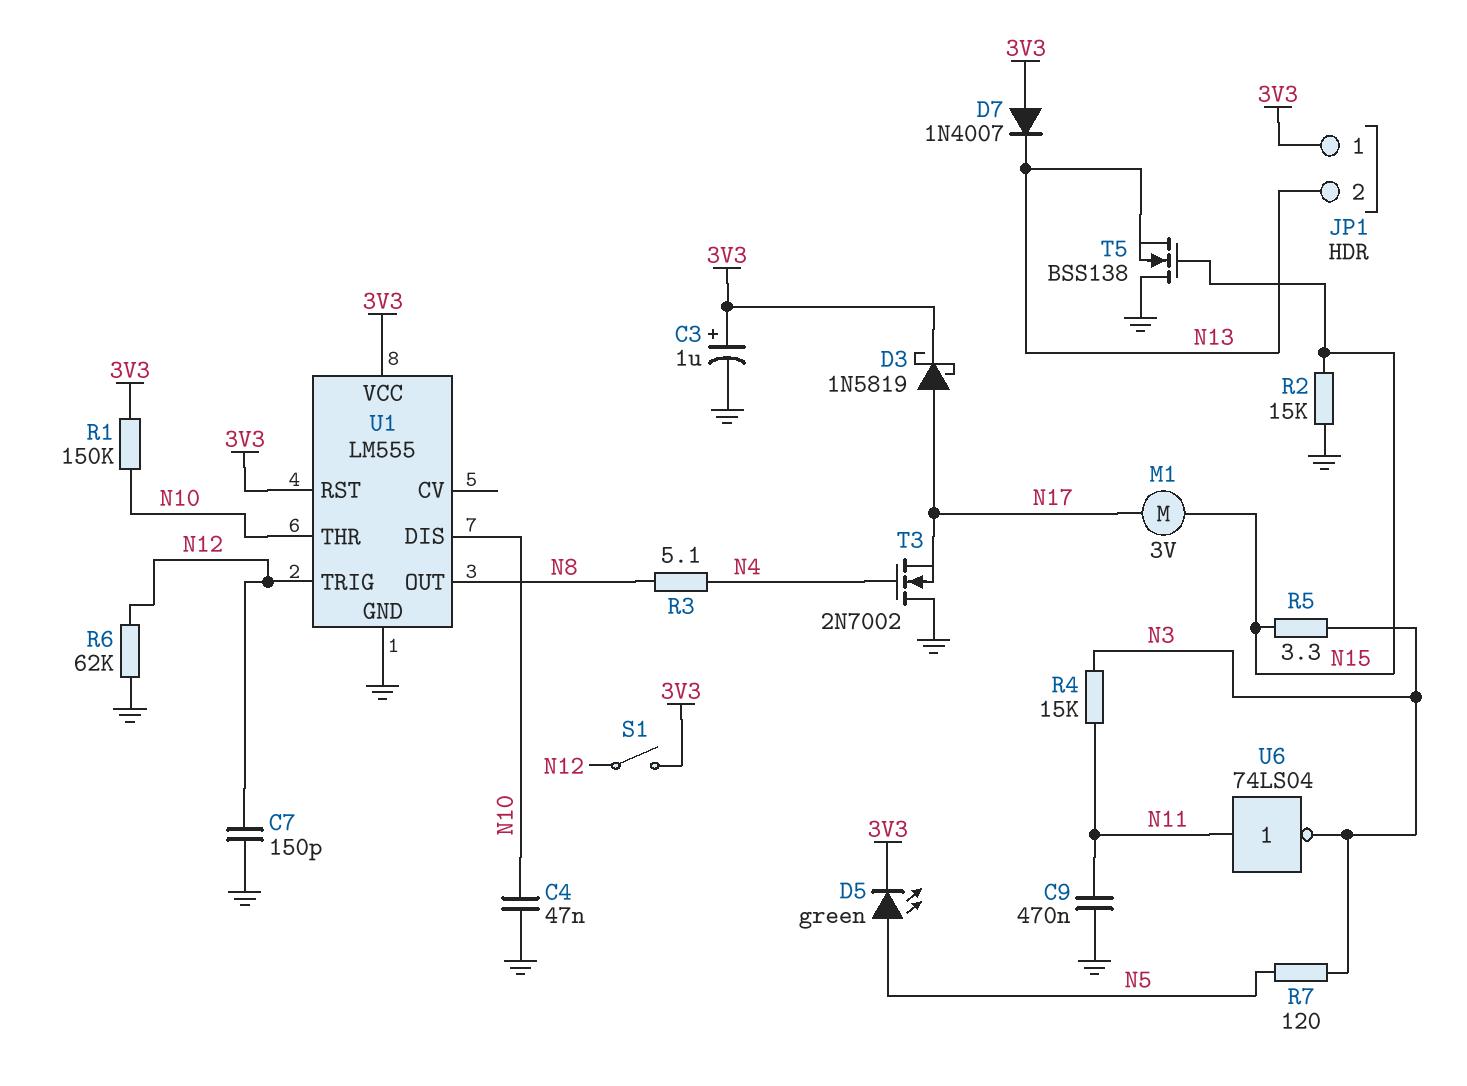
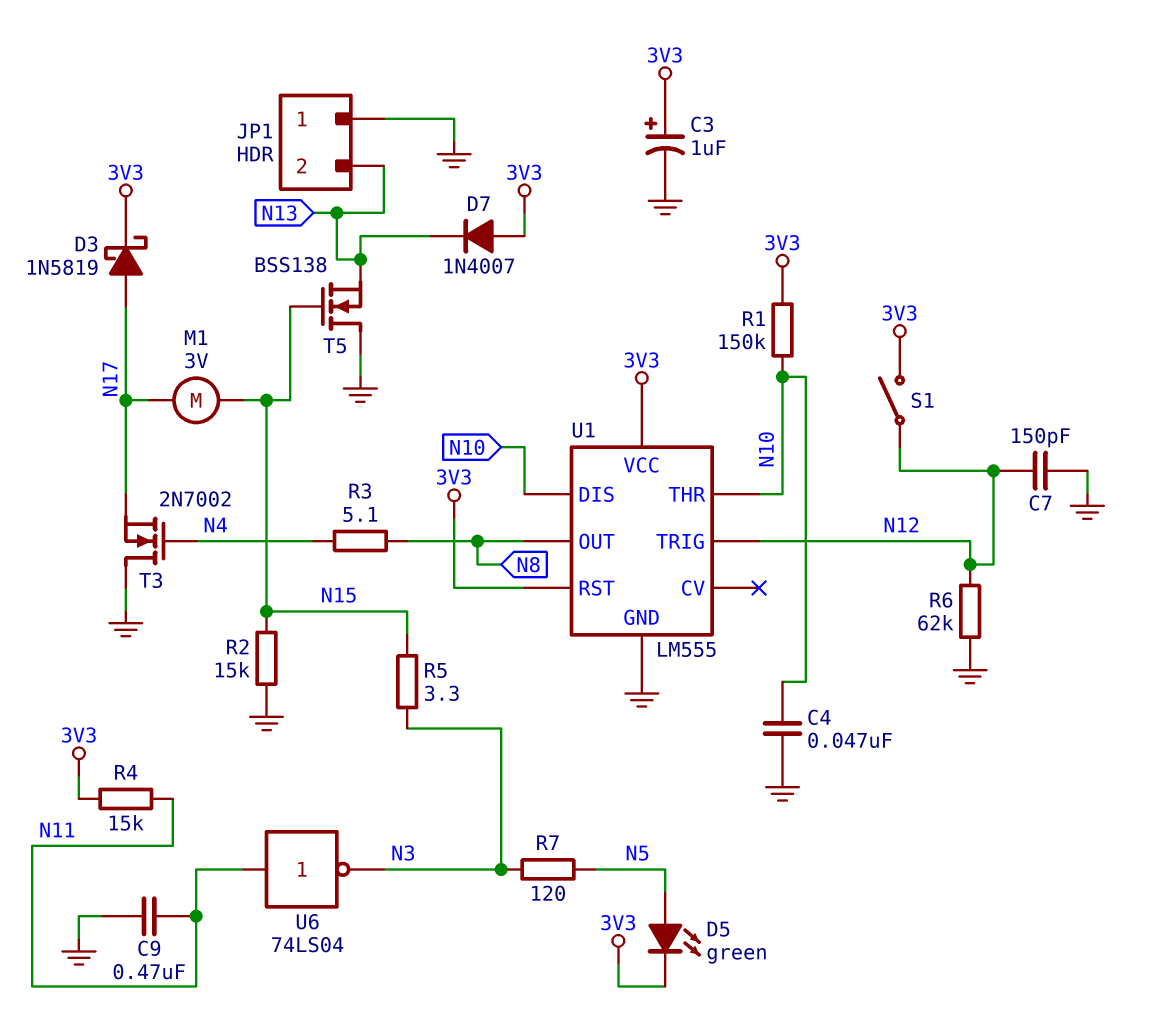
JP1 pin 1: 3V3 -> GND
R4: 15k (N3, N11) -> 15k (3V3, N11)

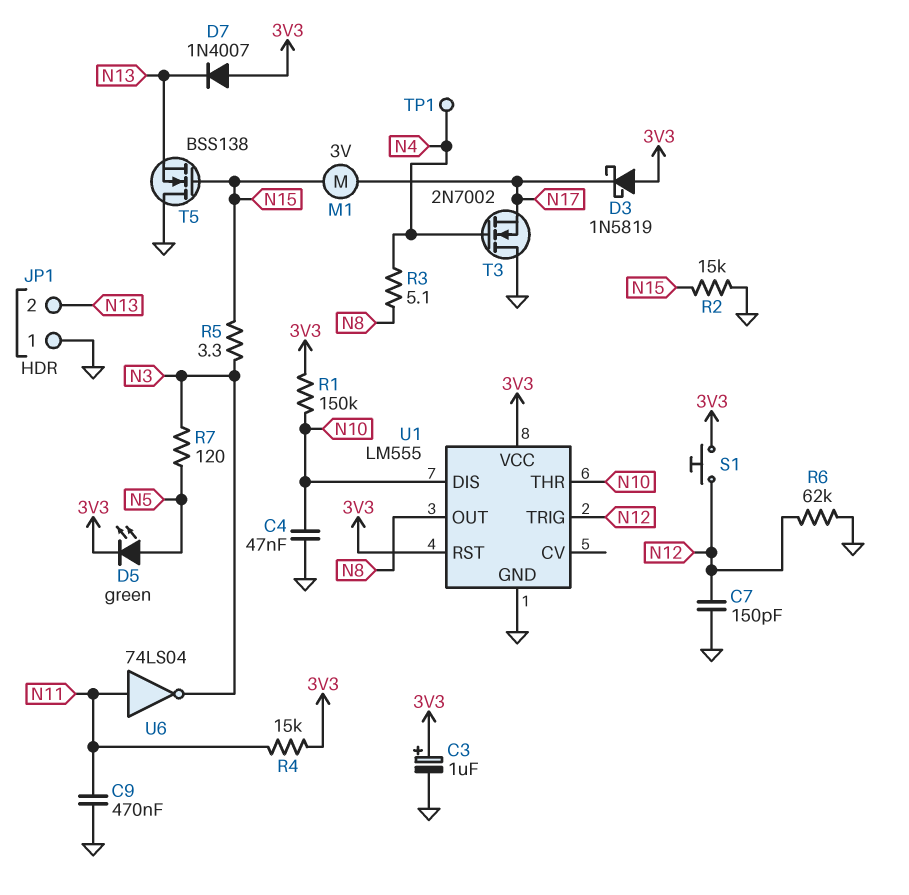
D3: schottky 1N5819 (A N17, K 3V3) -> schottky 1N5819 (A 3V3, K N17)
S1: switch (3V3, N12) -> button (3V3, N12)
TP1: none -> test point (N4)

